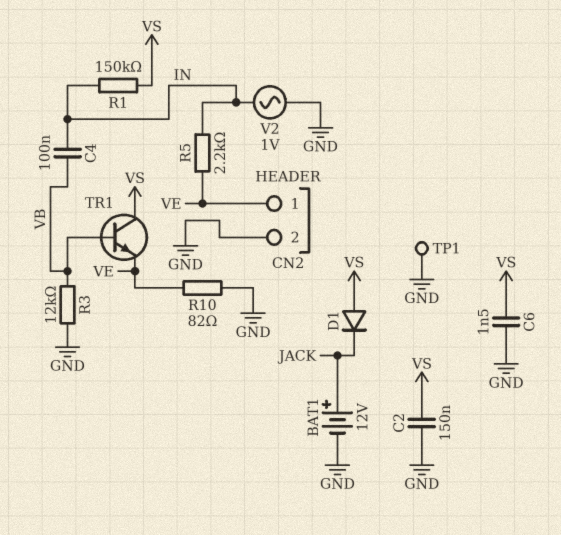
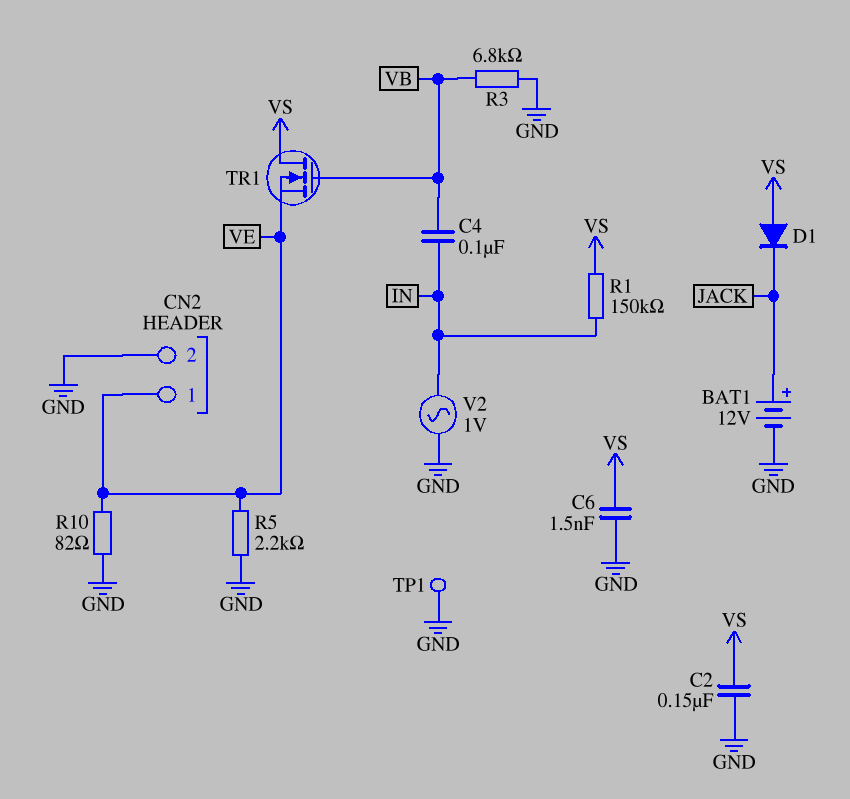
R3: 12k (GND, VB) -> 6.8k (GND, VB)
R5: 2.2k (IN, VE) -> 2.2k (GND, VE)
TR1: NPN (B VB, C VS, E VE) -> NMOS (G VB, D VS, S VE)

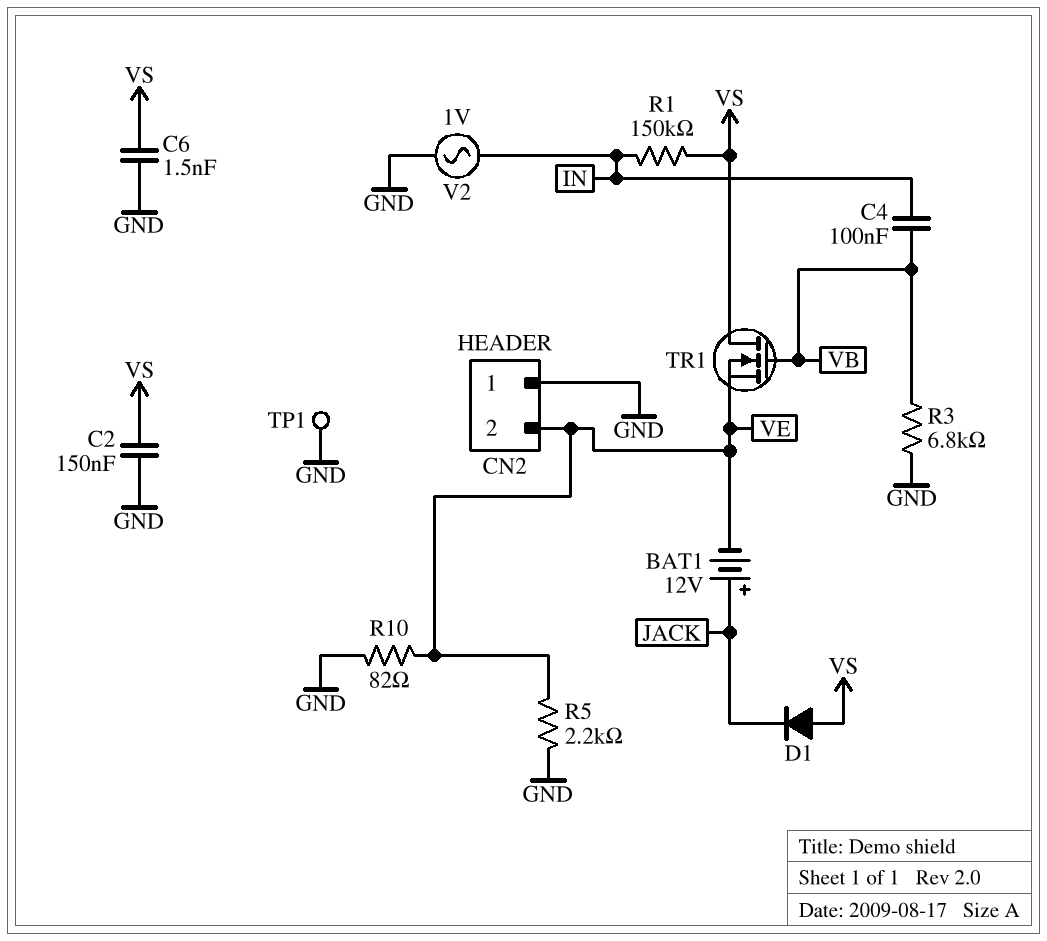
BAT1: 12V (plus JACK, minus GND) -> 12V (plus JACK, minus VE)
CN2 pin 1: VE -> GND
CN2 pin 2: GND -> VE

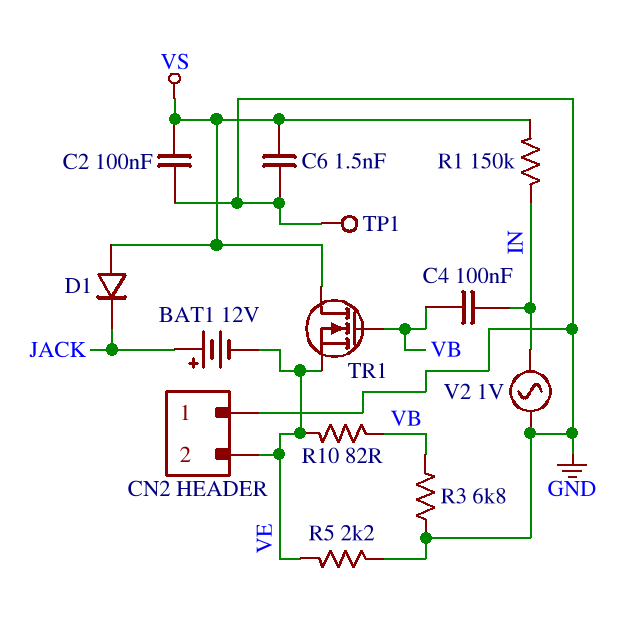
C2: 150nF (GND, VS) -> 100nF (GND, VS)
R10: 82 (GND, VE) -> 82 (VB, VE)

